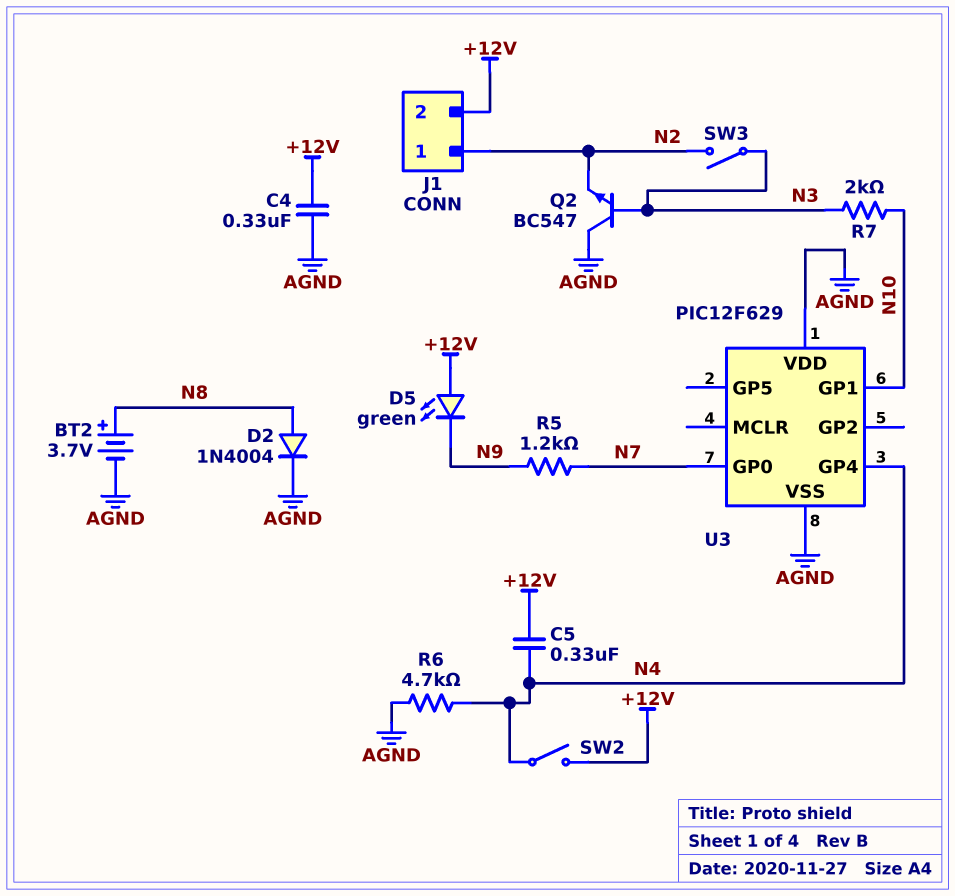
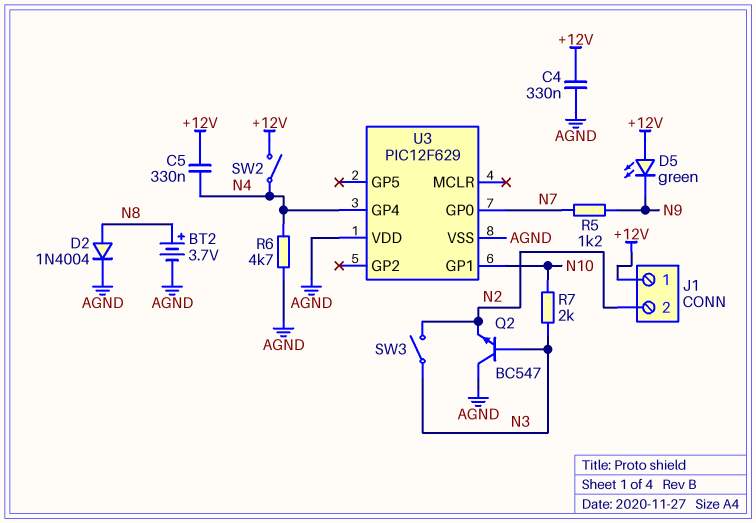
J1 pin 1: N2 -> +12V
J1 pin 2: +12V -> N2

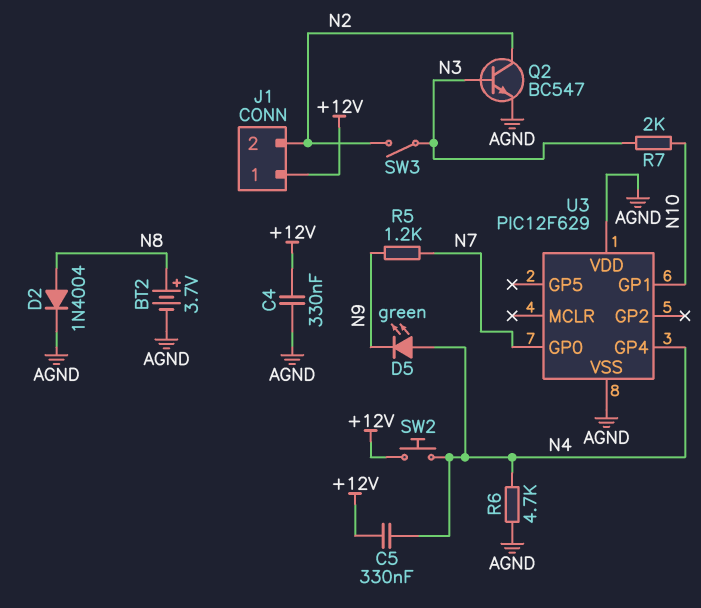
D5: LED green (A +12V, K N9) -> LED green (A N4, K N9)
Q2: NPN BC547 (B N3, C AGND, E N2) -> NPN BC547 (B N3, C N2, E AGND)
SW2: switch (+12V, N4) -> button (+12V, N4)

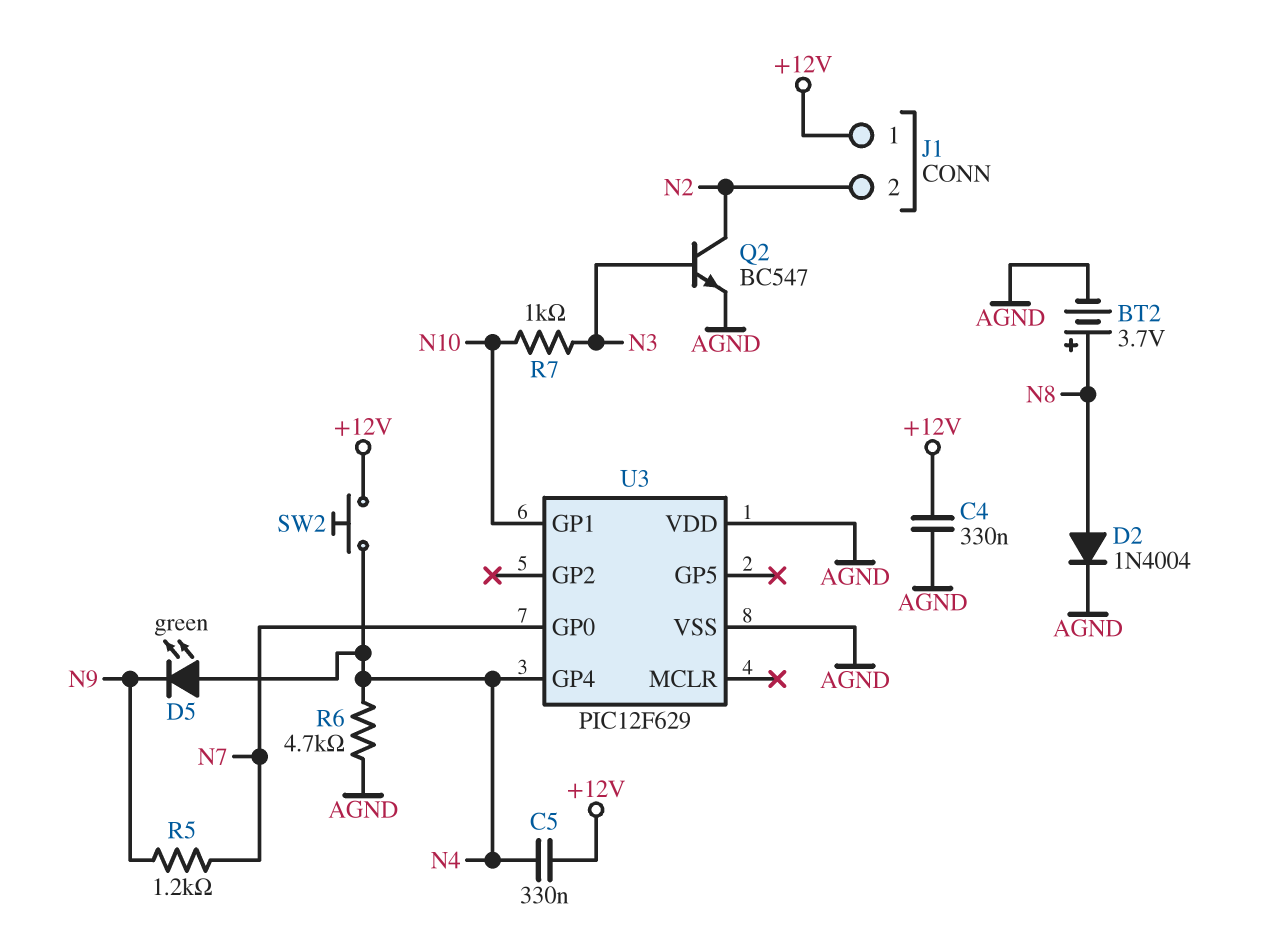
R7: 2k (N3, N10) -> 1k (N3, N10)
SW3: switch (N2, N3) -> none

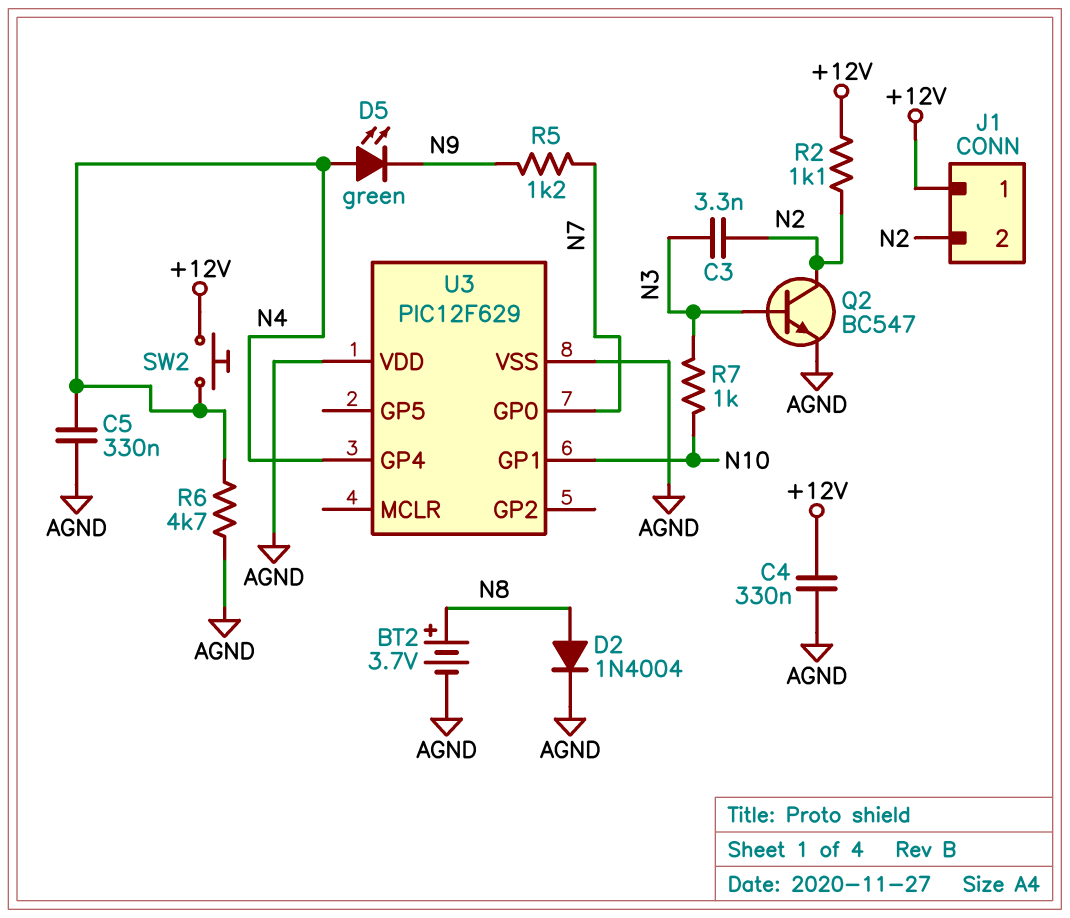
C3: none -> 3.3nF (N2, N3)
C5: 330nF (+12V, N4) -> 330nF (AGND, N4)
R2: none -> 1.1k (+12V, N2)

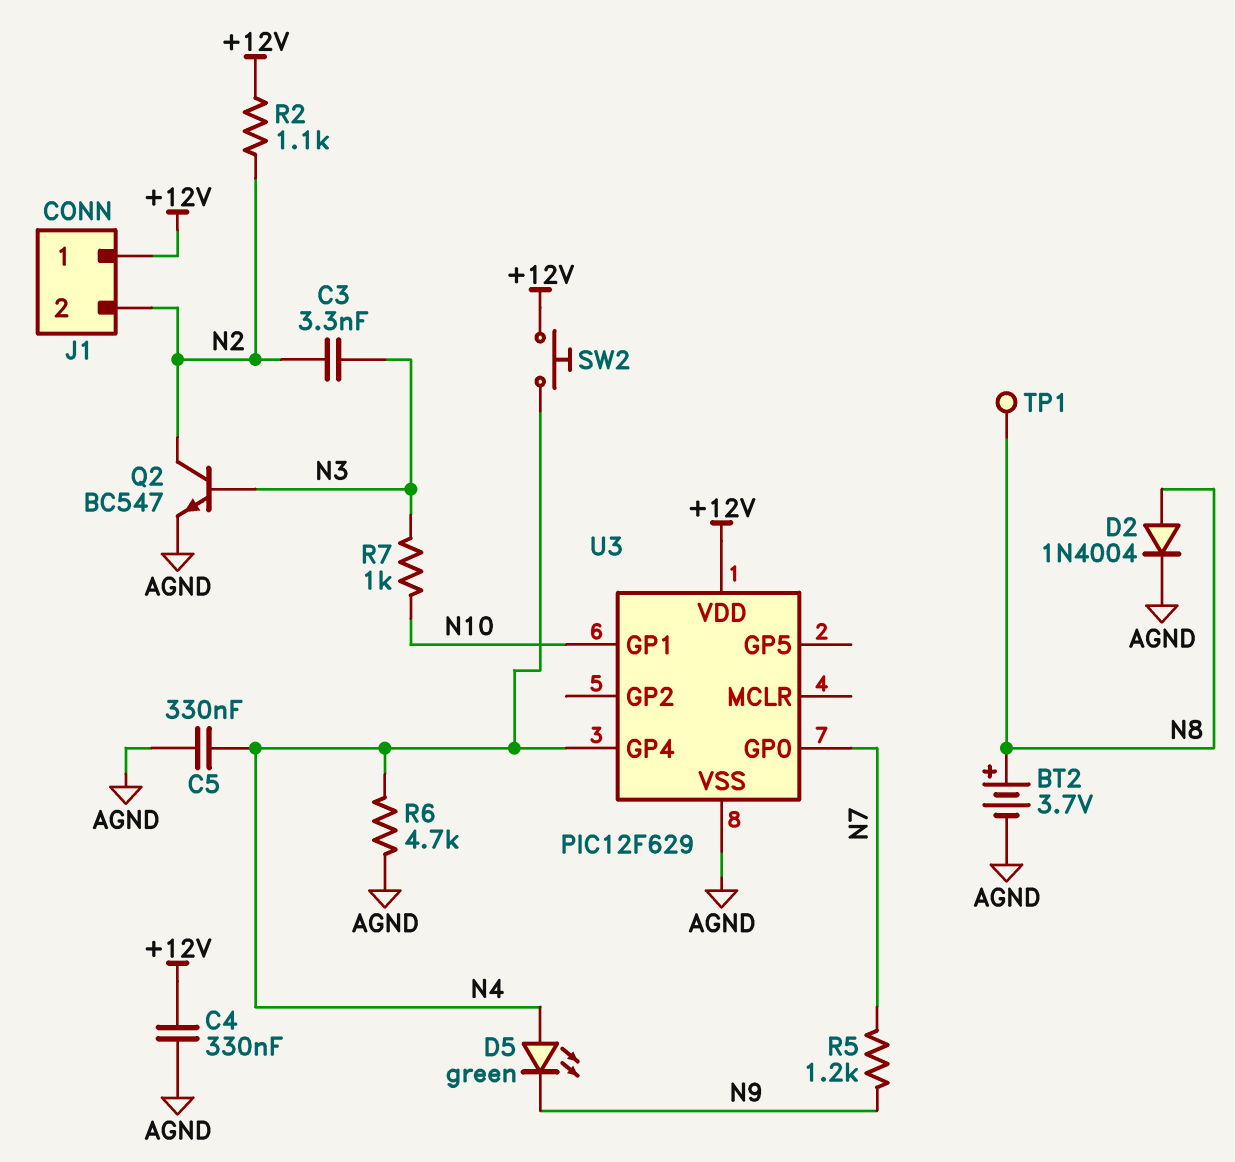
TP1: none -> test point (N8)
U3 pin VDD: AGND -> +12V

